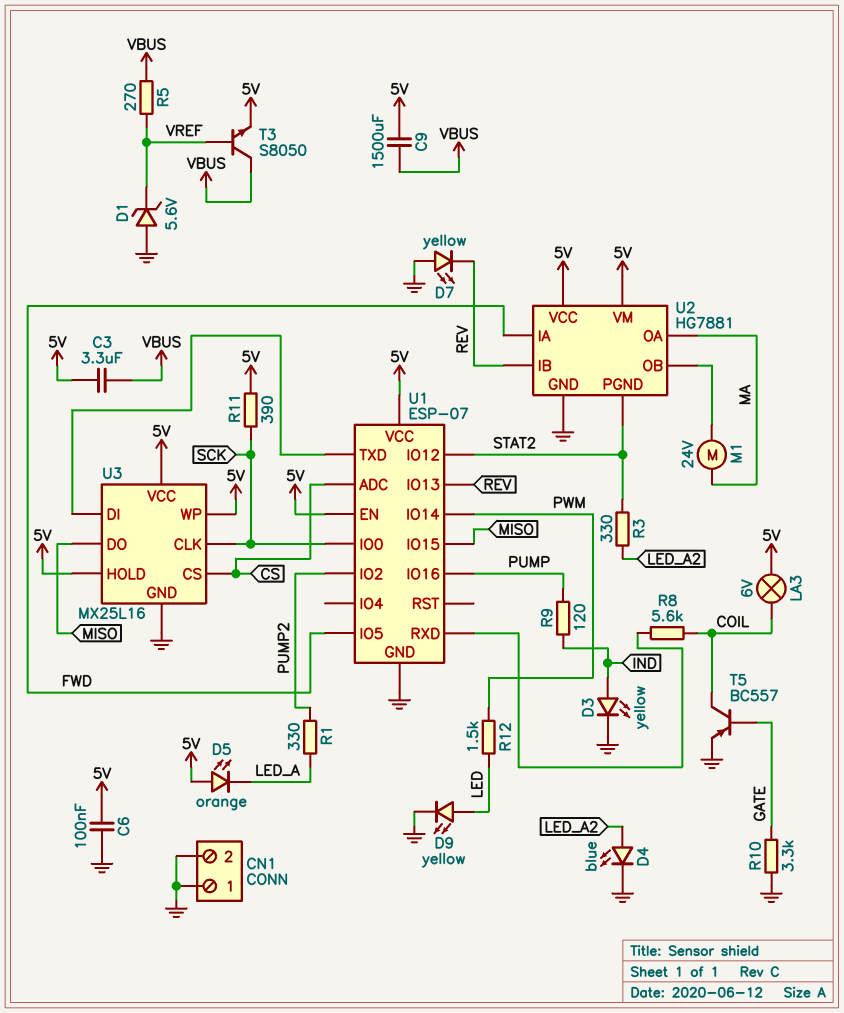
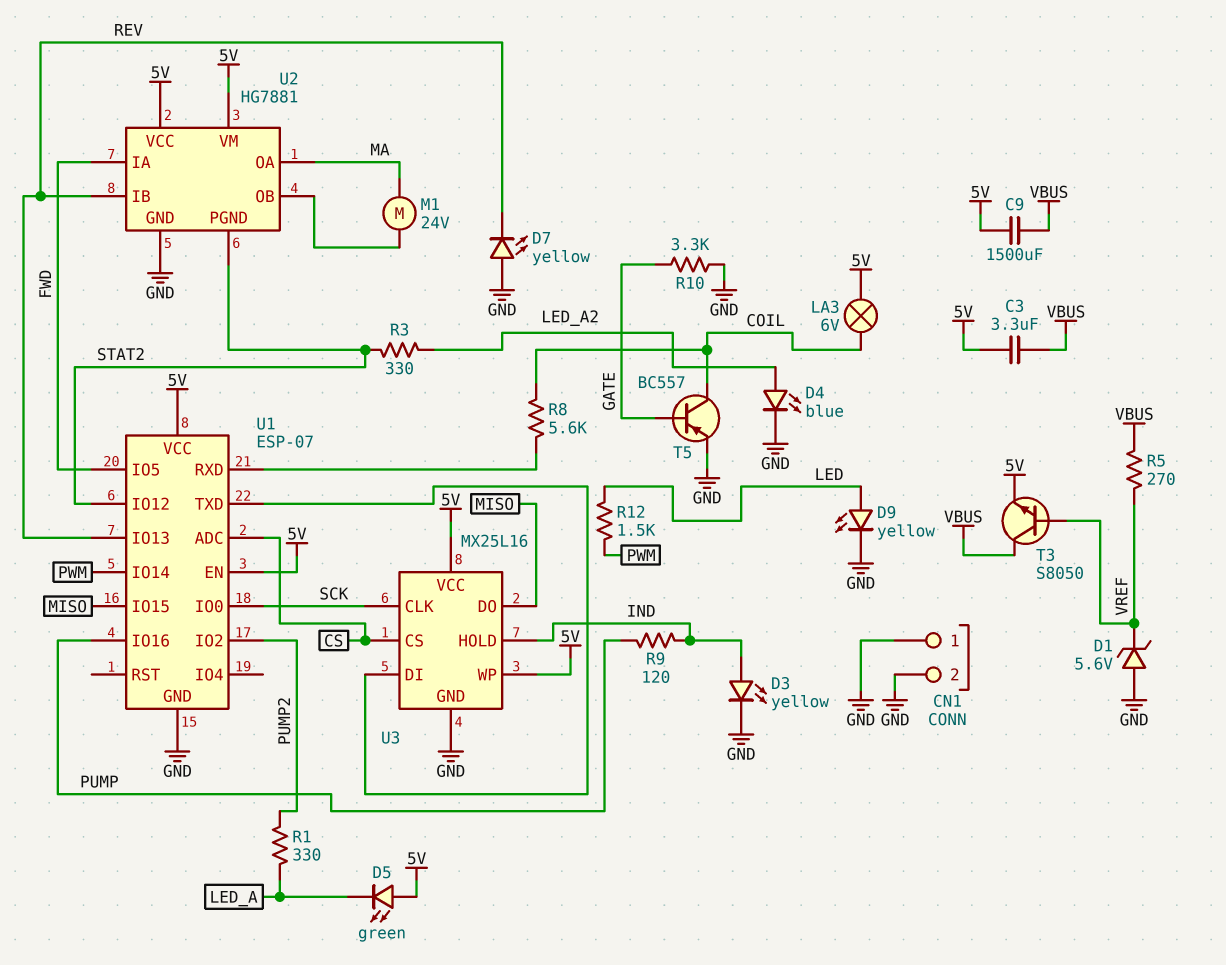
C6: 100nF (5V, GND) -> none
D5: LED orange (A 5V, K LED_A) -> LED green (A 5V, K LED_A)
R11: 390 (5V, SCK) -> none
U3 pin HOLD: 5V -> IND

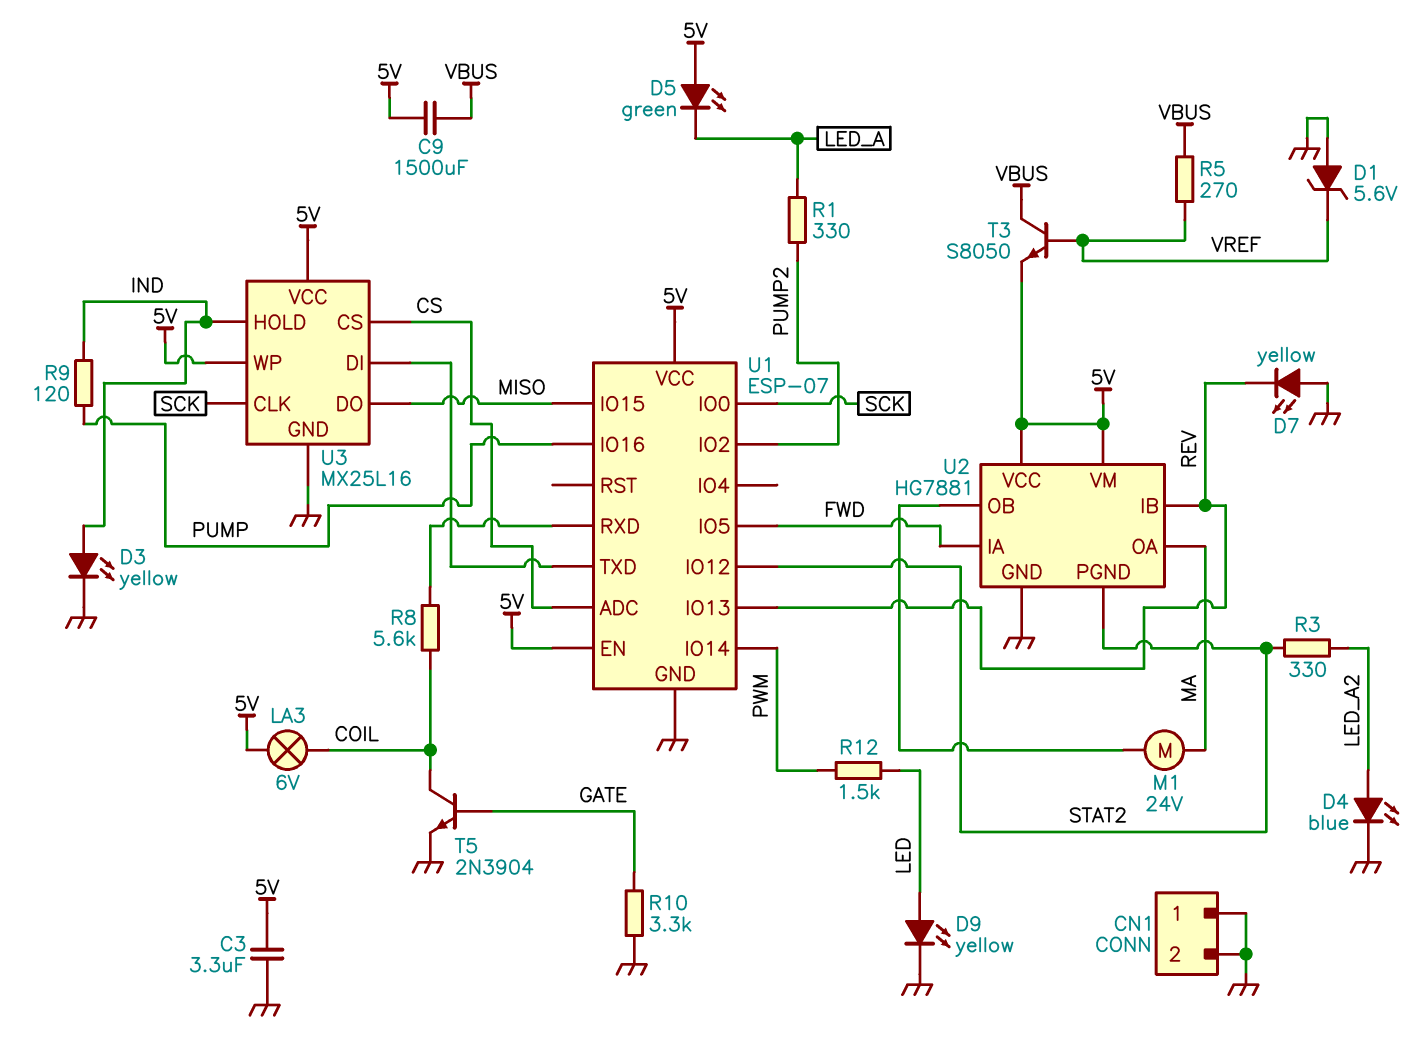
C3: 3.3uF (5V, VBUS) -> 3.3uF (5V, GND)
T5: PNP BC557 (B GATE, C COIL, E GND) -> NPN 2N3904 (B GATE, C COIL, E GND)

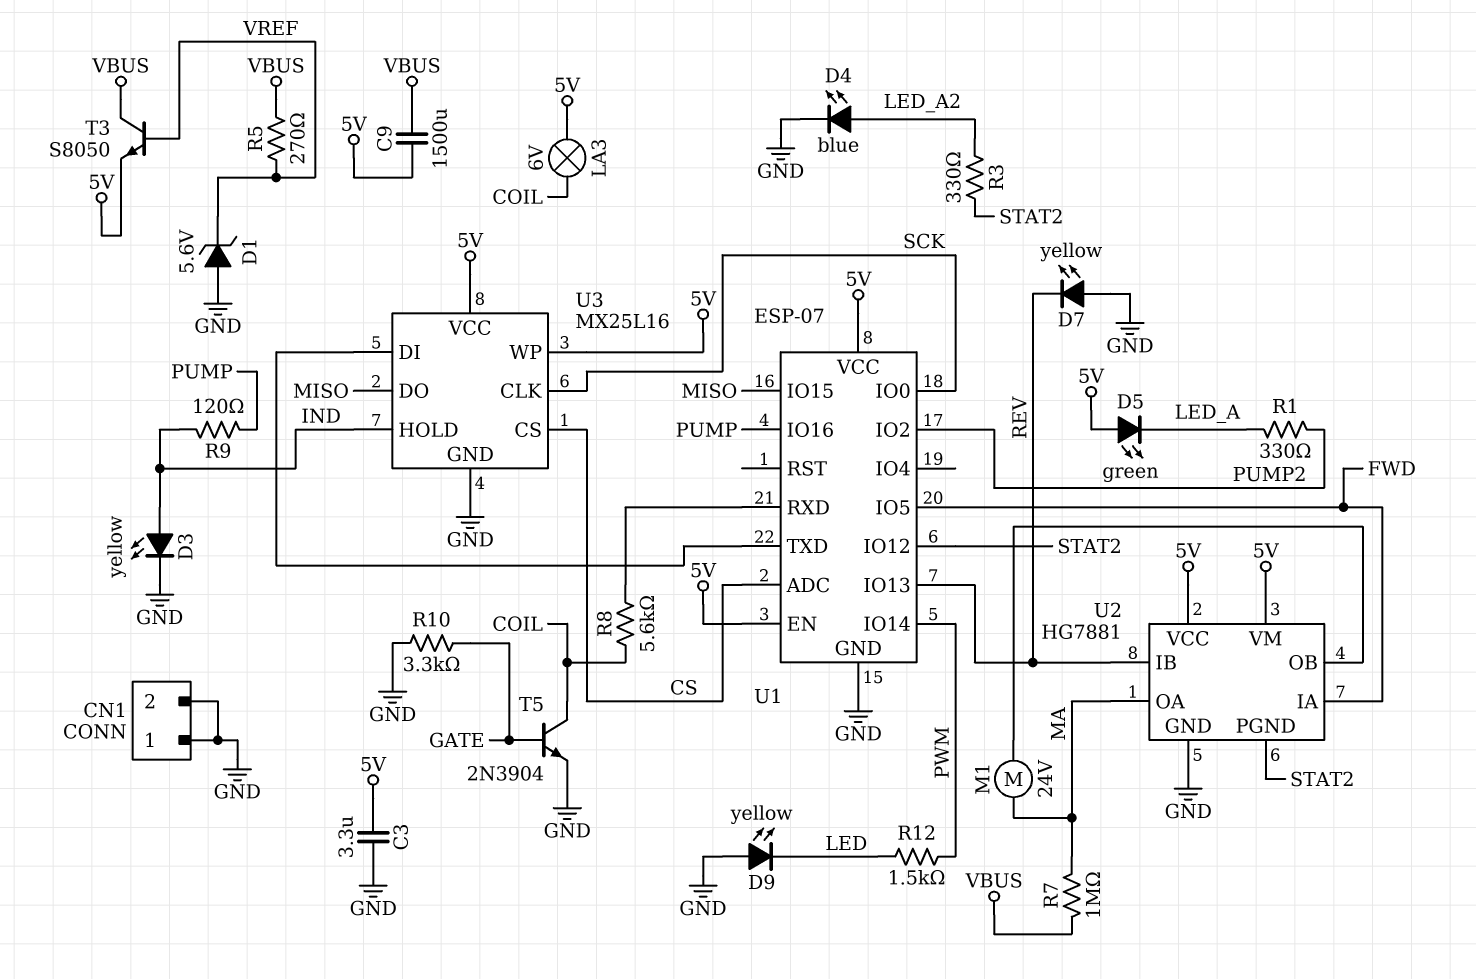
D9: LED yellow (A LED, K GND) -> LED yellow (A GND, K LED)
R7: none -> 1M (MA, VBUS)

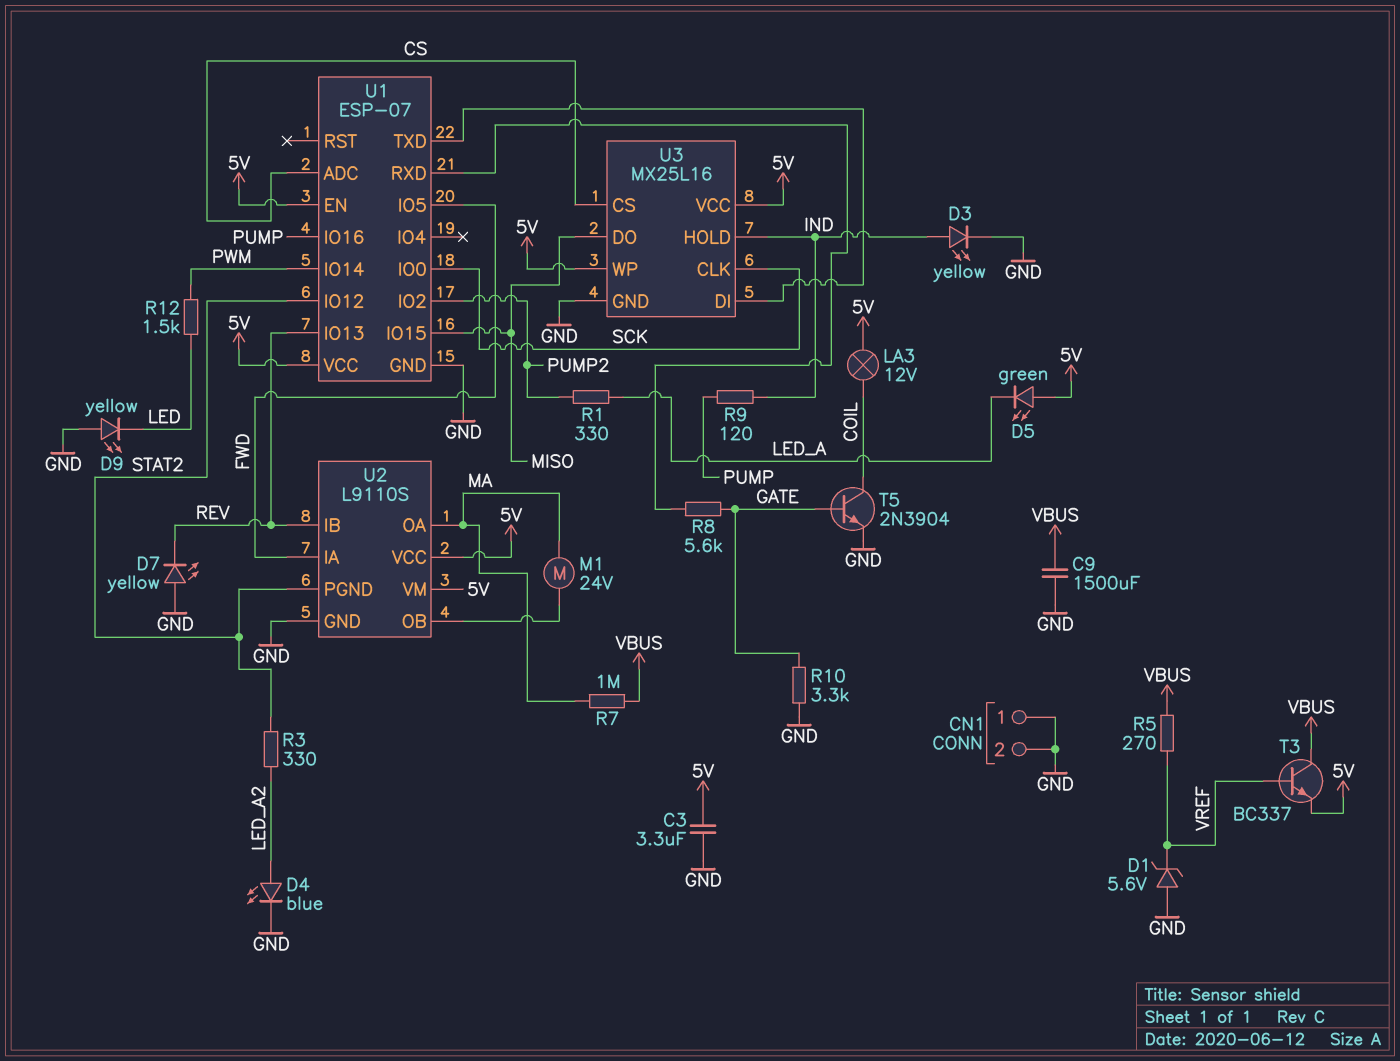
C9: 1500uF (5V, VBUS) -> 1500uF (GND, VBUS)
LA3: lamp 6V (5V, COIL) -> lamp 12V (5V, COIL)
R8: 5.6k (COIL, U1/RXD) -> 5.6k (GATE, U1/RXD)
T3: NPN S8050 (B VREF, C VBUS, E 5V) -> NPN BC337 (B VREF, C VBUS, E 5V)
U2: HG7881 -> L9110S

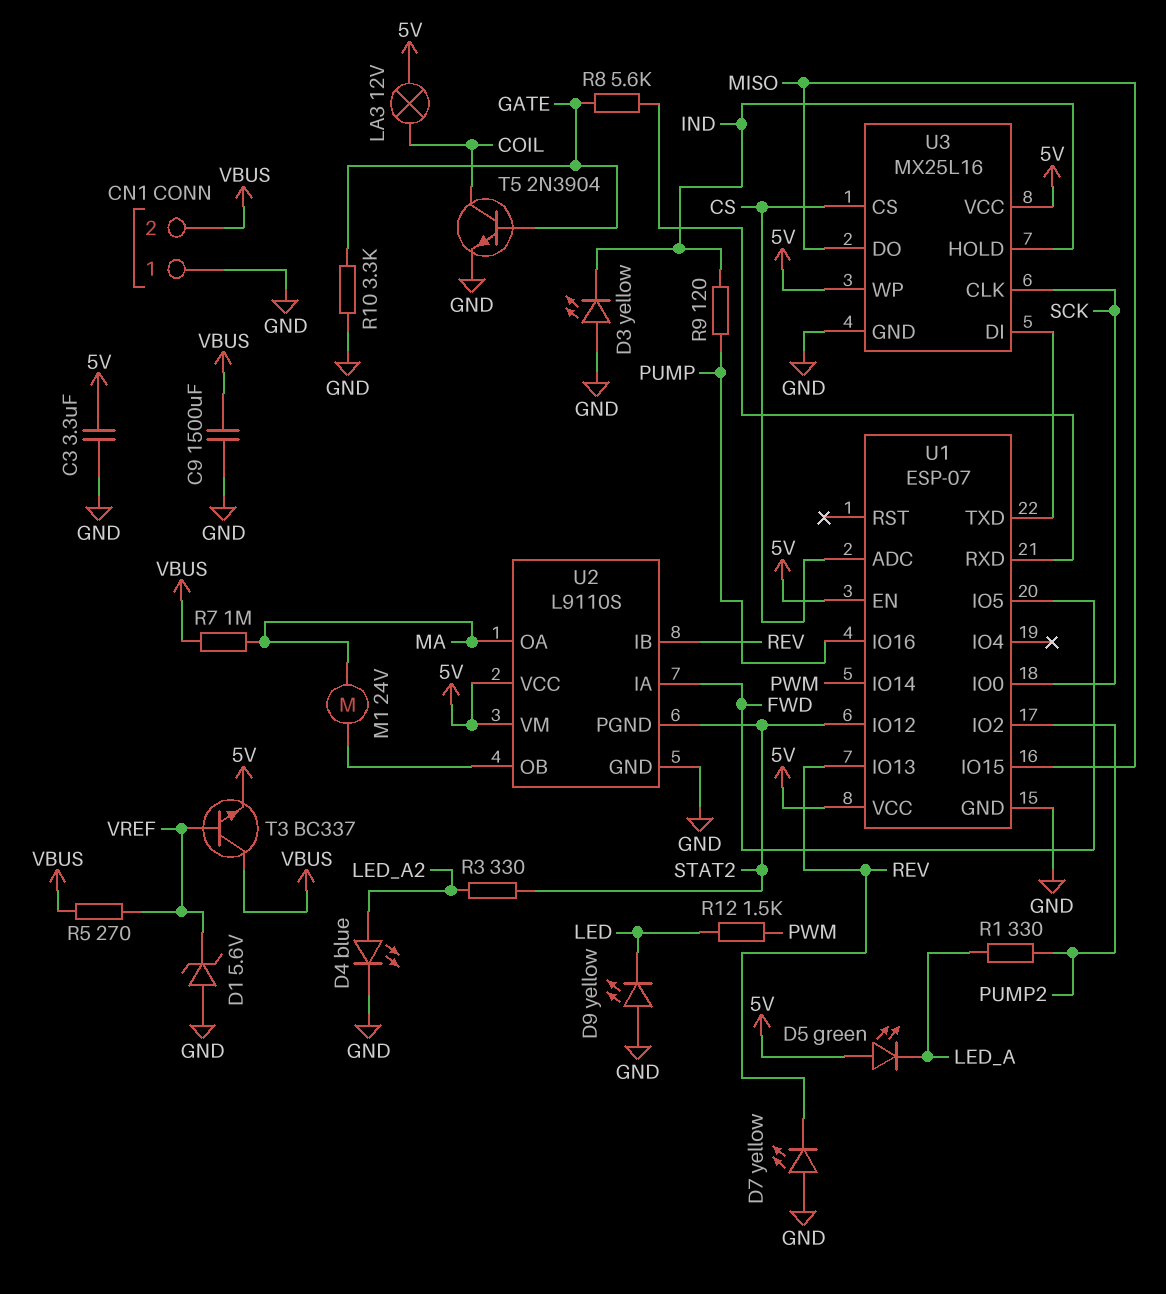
CN1 pin 2: GND -> VBUS
D3: LED yellow (A IND, K GND) -> LED yellow (A GND, K IND)

